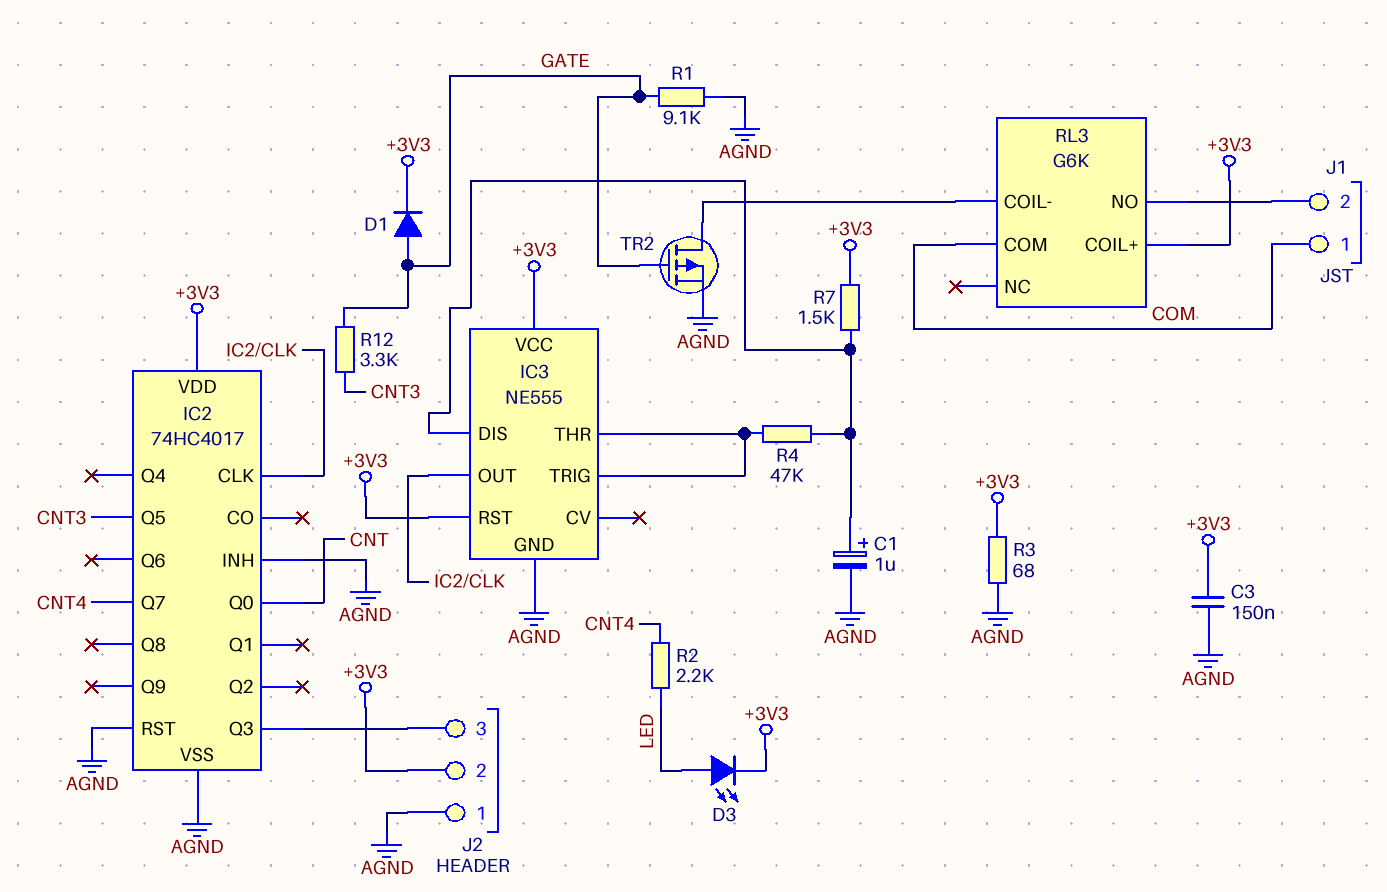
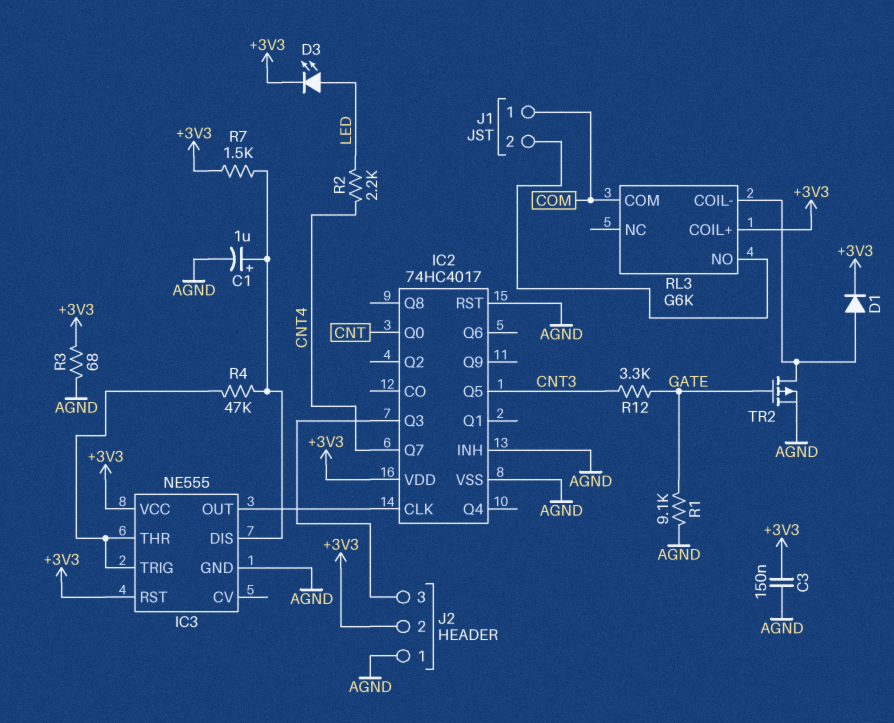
D1: diode (A GATE, K +3V3) -> diode (A RL3/COIL-, K +3V3)

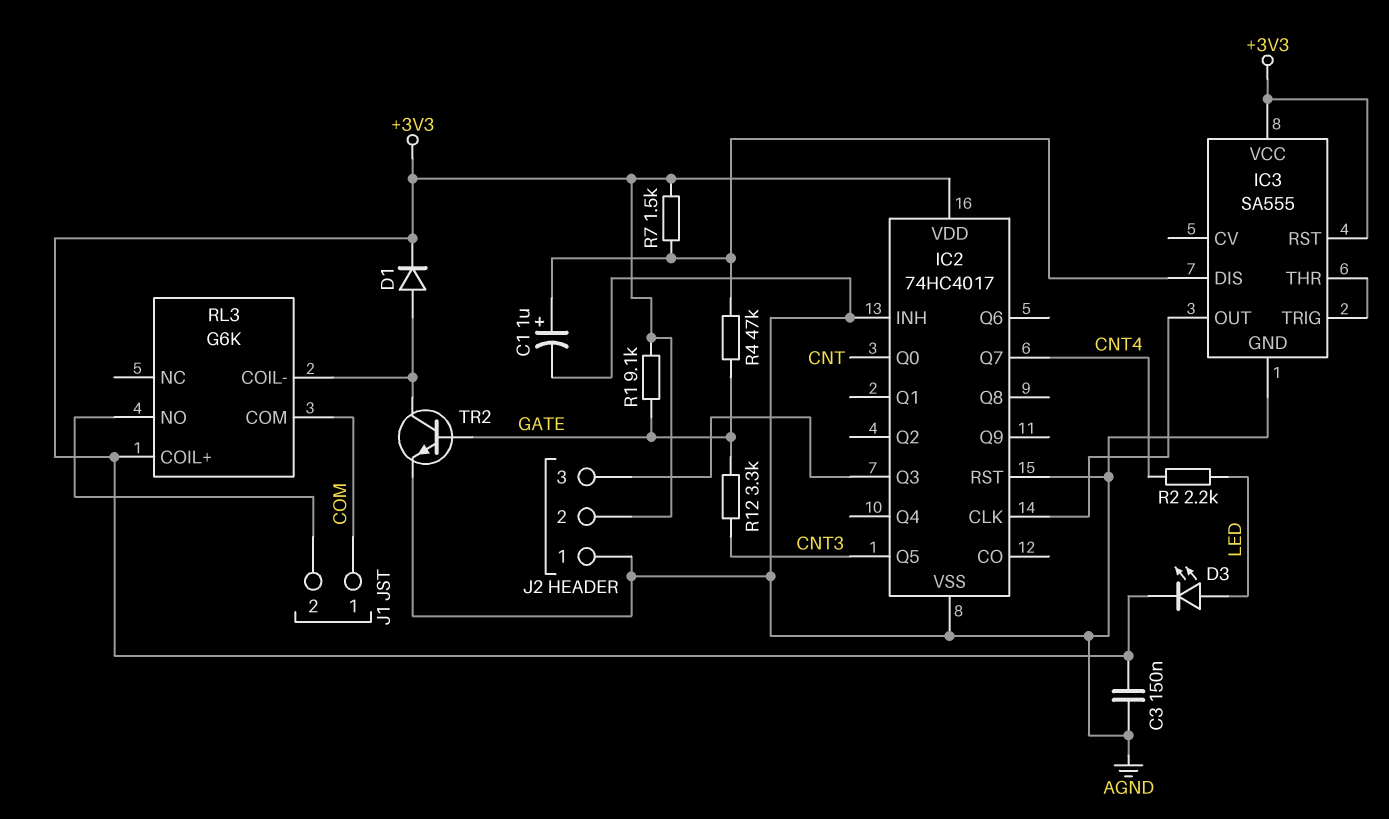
IC3: NE555 -> SA555
R1: 9.1k (AGND, GATE) -> 9.1k (+3V3, GATE)
R3: 68 (+3V3, AGND) -> none
R4: 47k (IC3/DIS, IC3/THR) -> 47k (GATE, IC3/DIS)
TR2: PMOS (G GATE, D RL3/COIL-, S AGND) -> NPN (B GATE, C RL3/COIL-, E AGND)

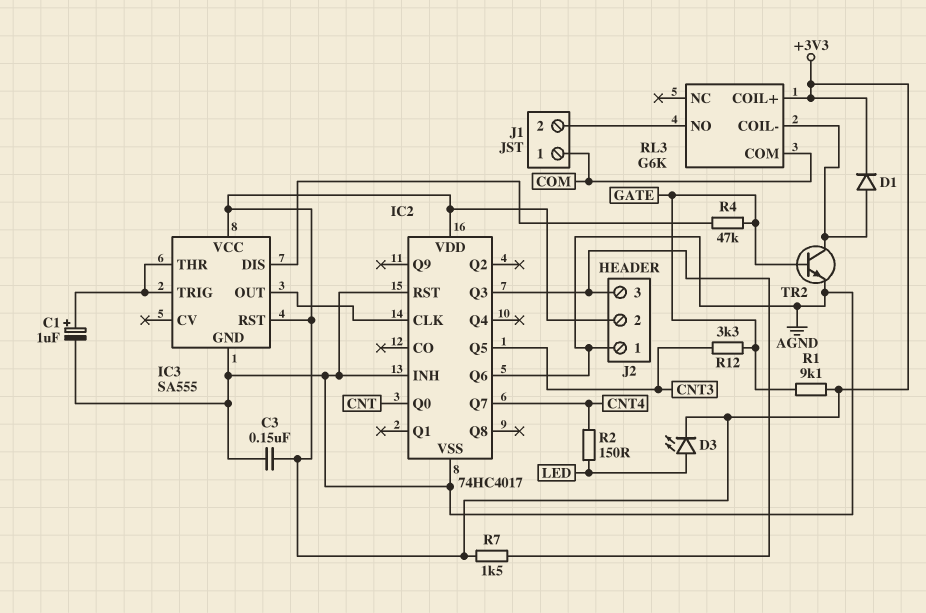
C1: 1uF (plus IC3/DIS, minus AGND) -> 1uF (plus IC3/THR, minus AGND)
IC2 pin Q6: none -> AGND
R2: 2.2k (CNT4, LED) -> 150 (CNT4, LED)
R7: 1.5k (+3V3, IC3/DIS) -> 1.5k (+3V3, IC2/Q3)

